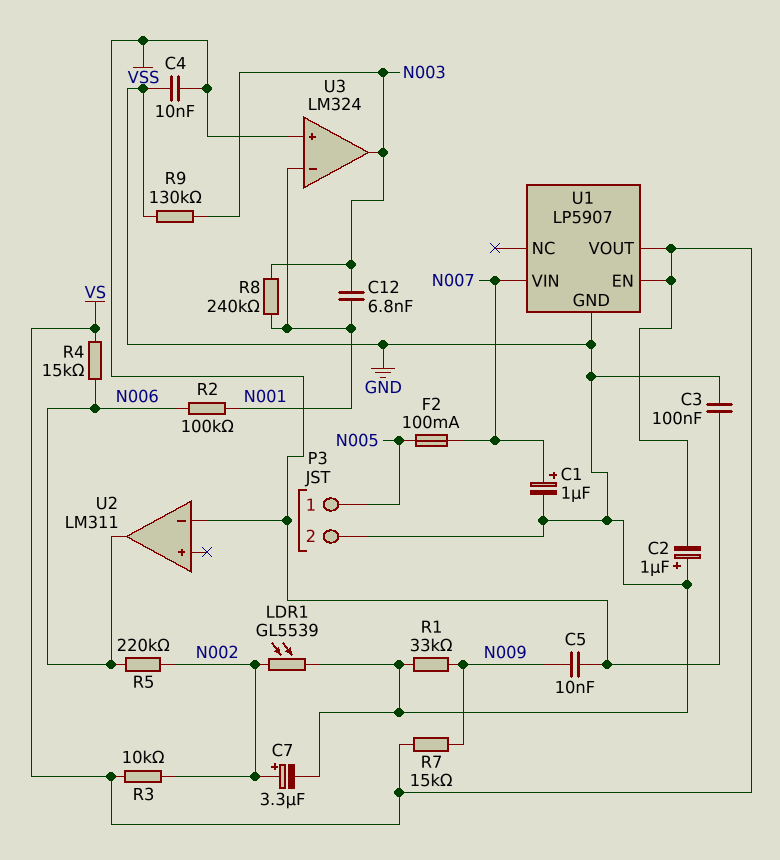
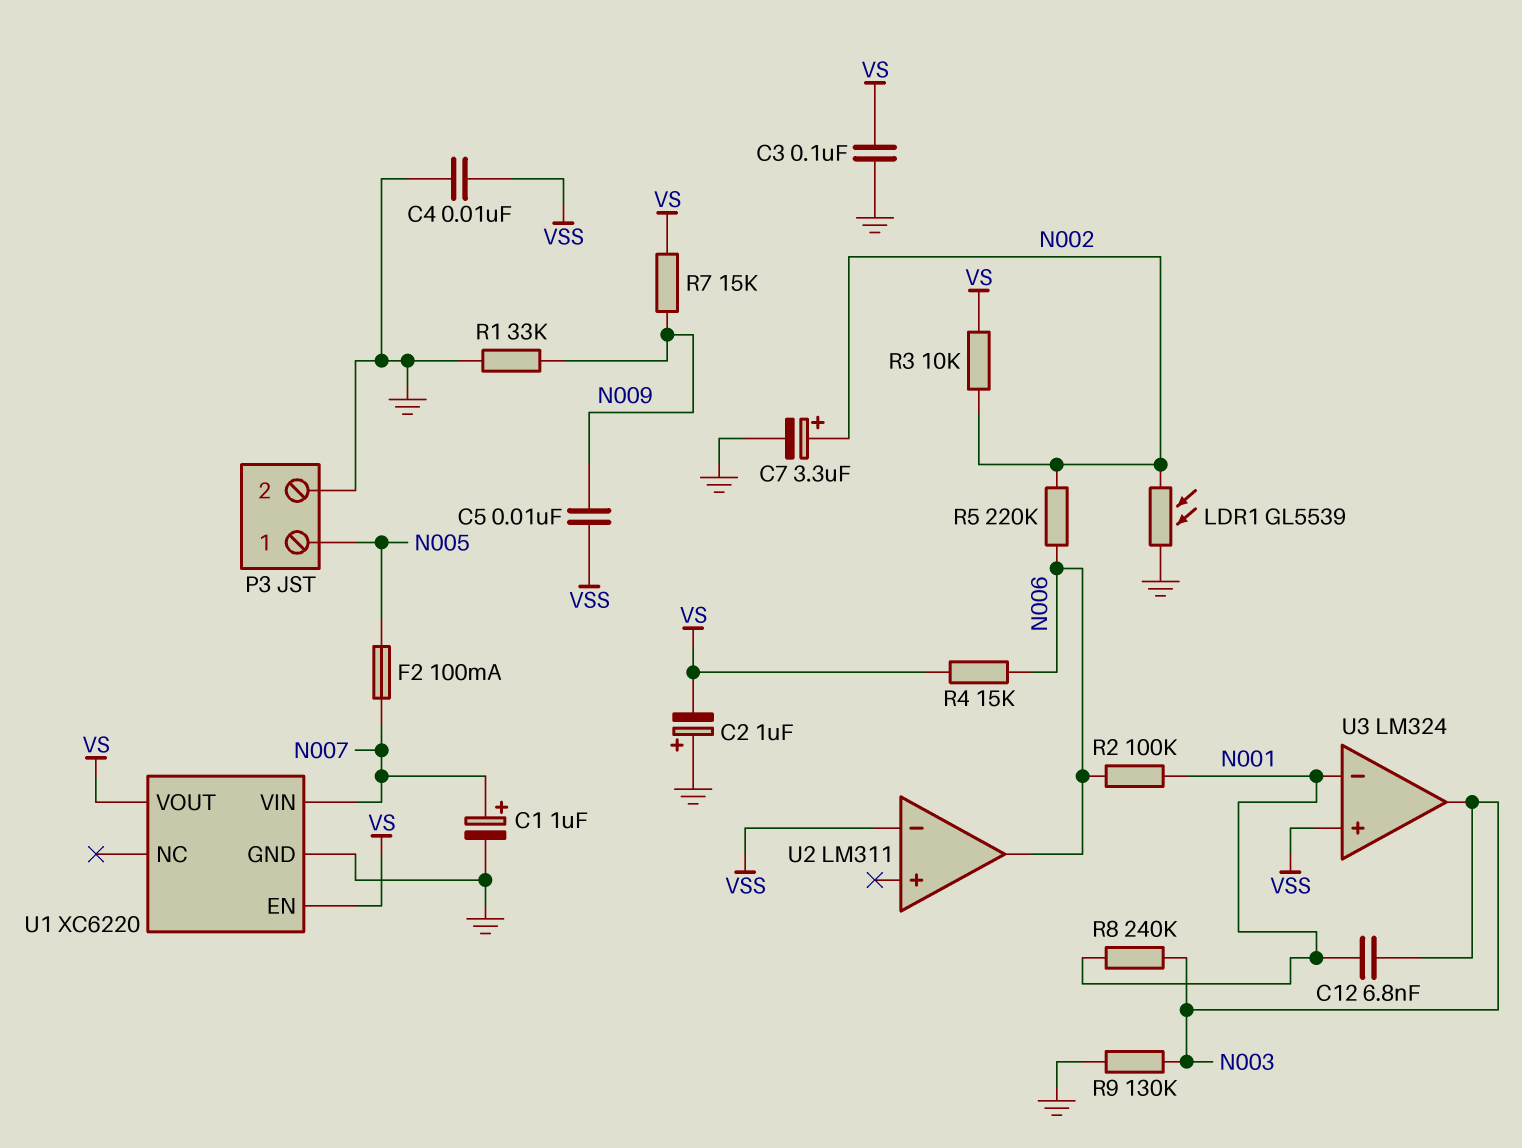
C3: 100nF (GND, VSS) -> 100nF (GND, VS)
U1: LP5907 -> XC6220

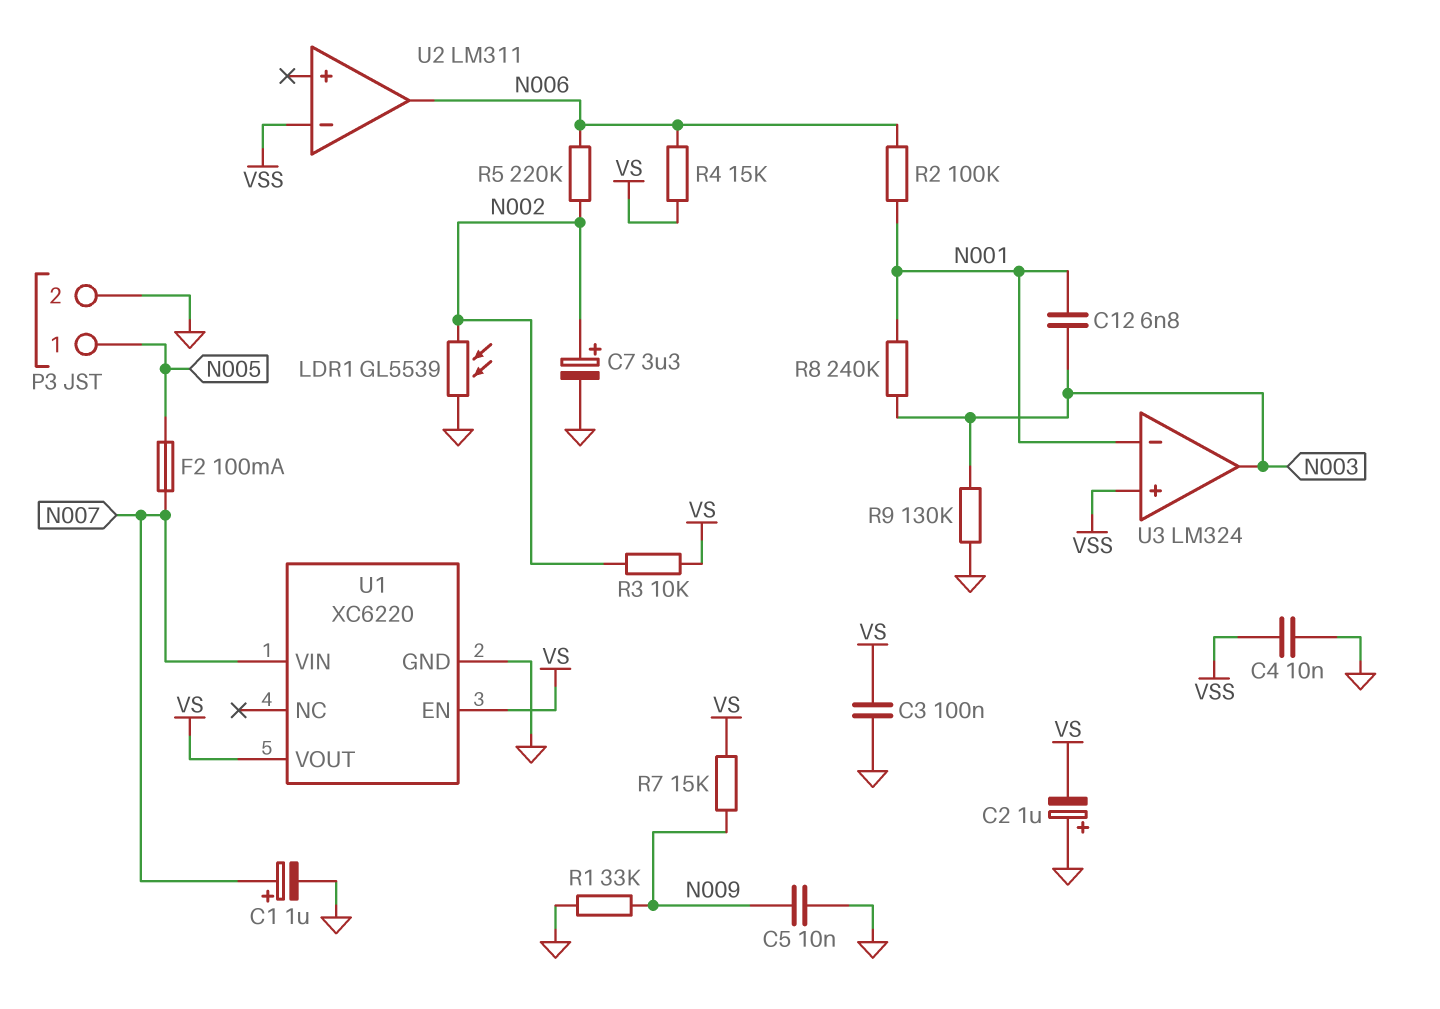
C5: 10nF (N009, VSS) -> 10nF (GND, N009)

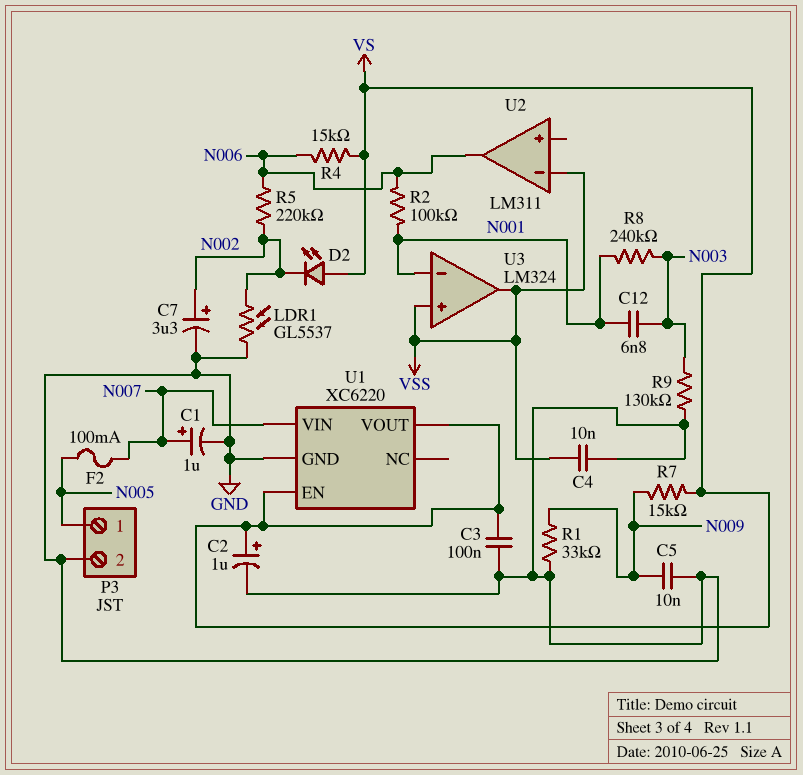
C2: 1uF (plus GND, minus VS) -> 1uF (plus VS, minus GND)
D2: none -> LED (A VS, K N002)
LDR1: GL5539 (GND, N002) -> GL5537 (GND, N002)
R3: 10k (N002, VS) -> none
U3 pin out: N003 -> VSS

